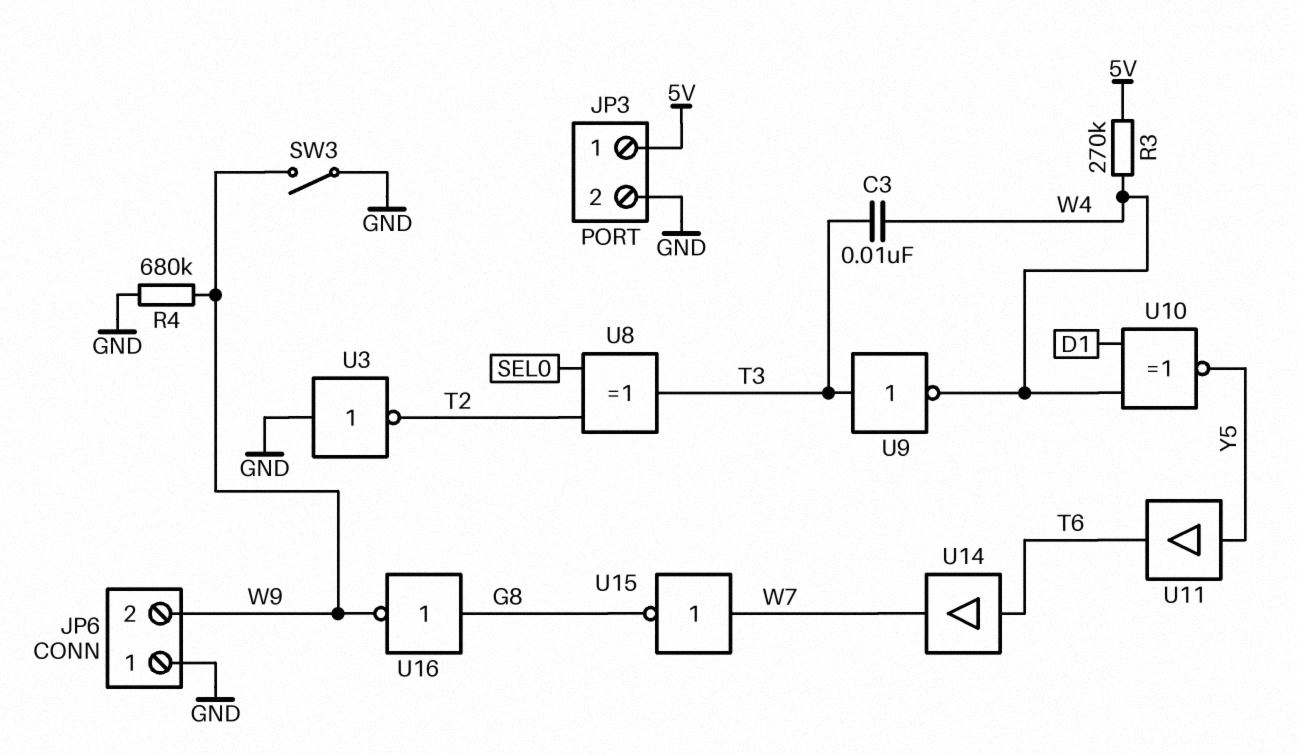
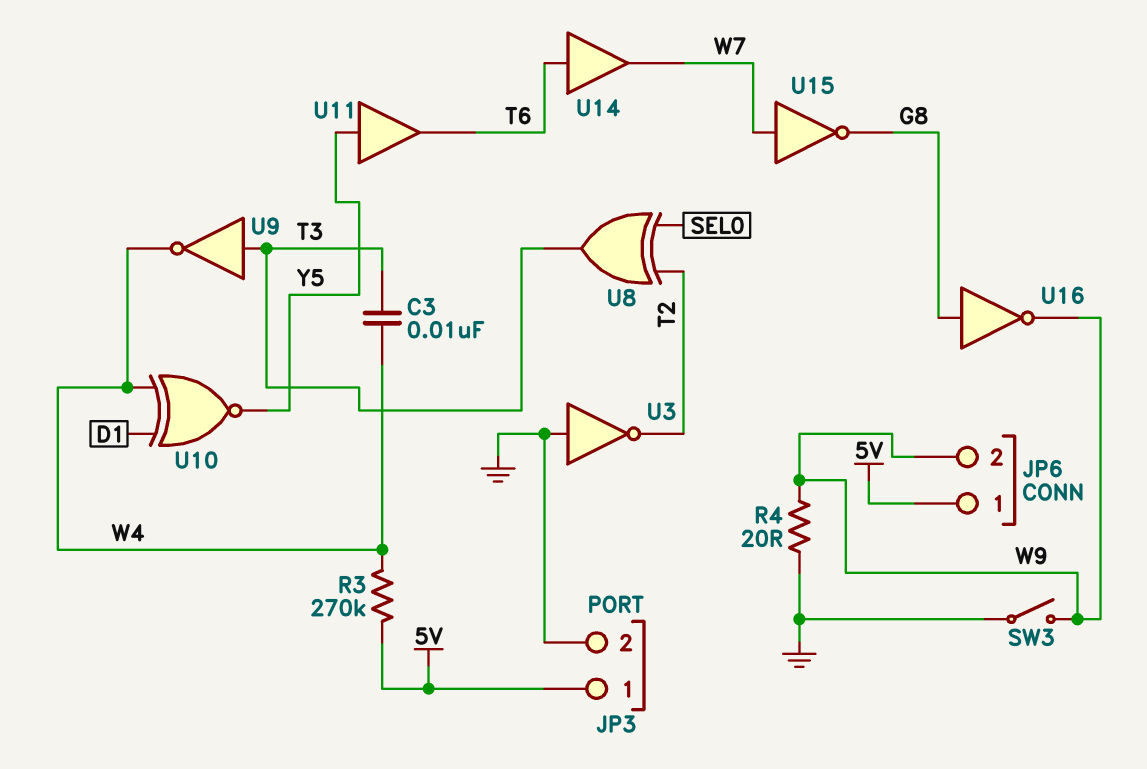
JP6 pin 1: GND -> 5V
R4: 680k (GND, W9) -> 20 (GND, W9)

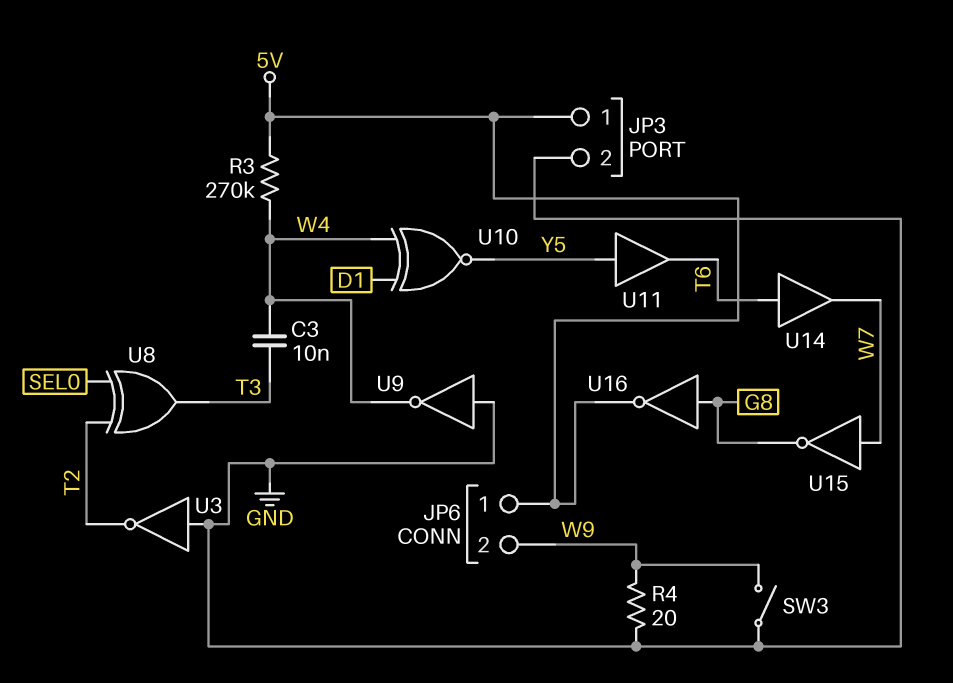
U9: NOT (in T3, out W4) -> NOT (in GND, out W4)
U16: NOT (in G8, out W9) -> NOT (in G8, out 5V)

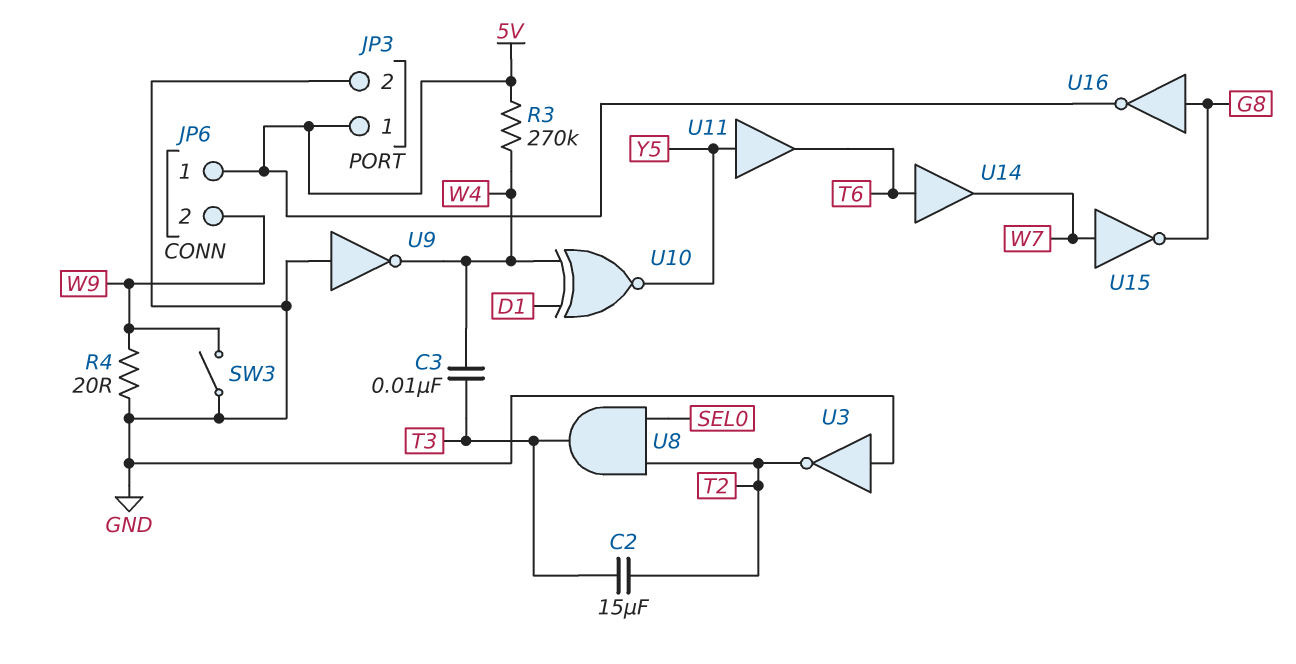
C2: none -> 15uF (T2, T3)
U8: XOR (in SEL0, in T2, out T3) -> AND (in SEL0, in T2, out T3)

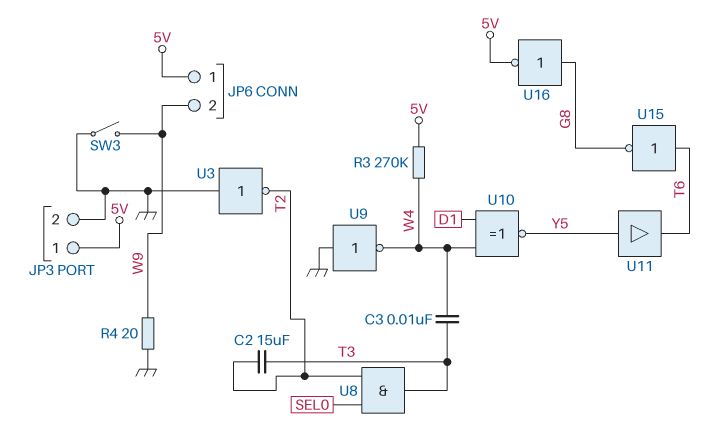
U14: buffer (in T6, out W7) -> none
U15: NOT (in W7, out G8) -> NOT (in T6, out G8)

